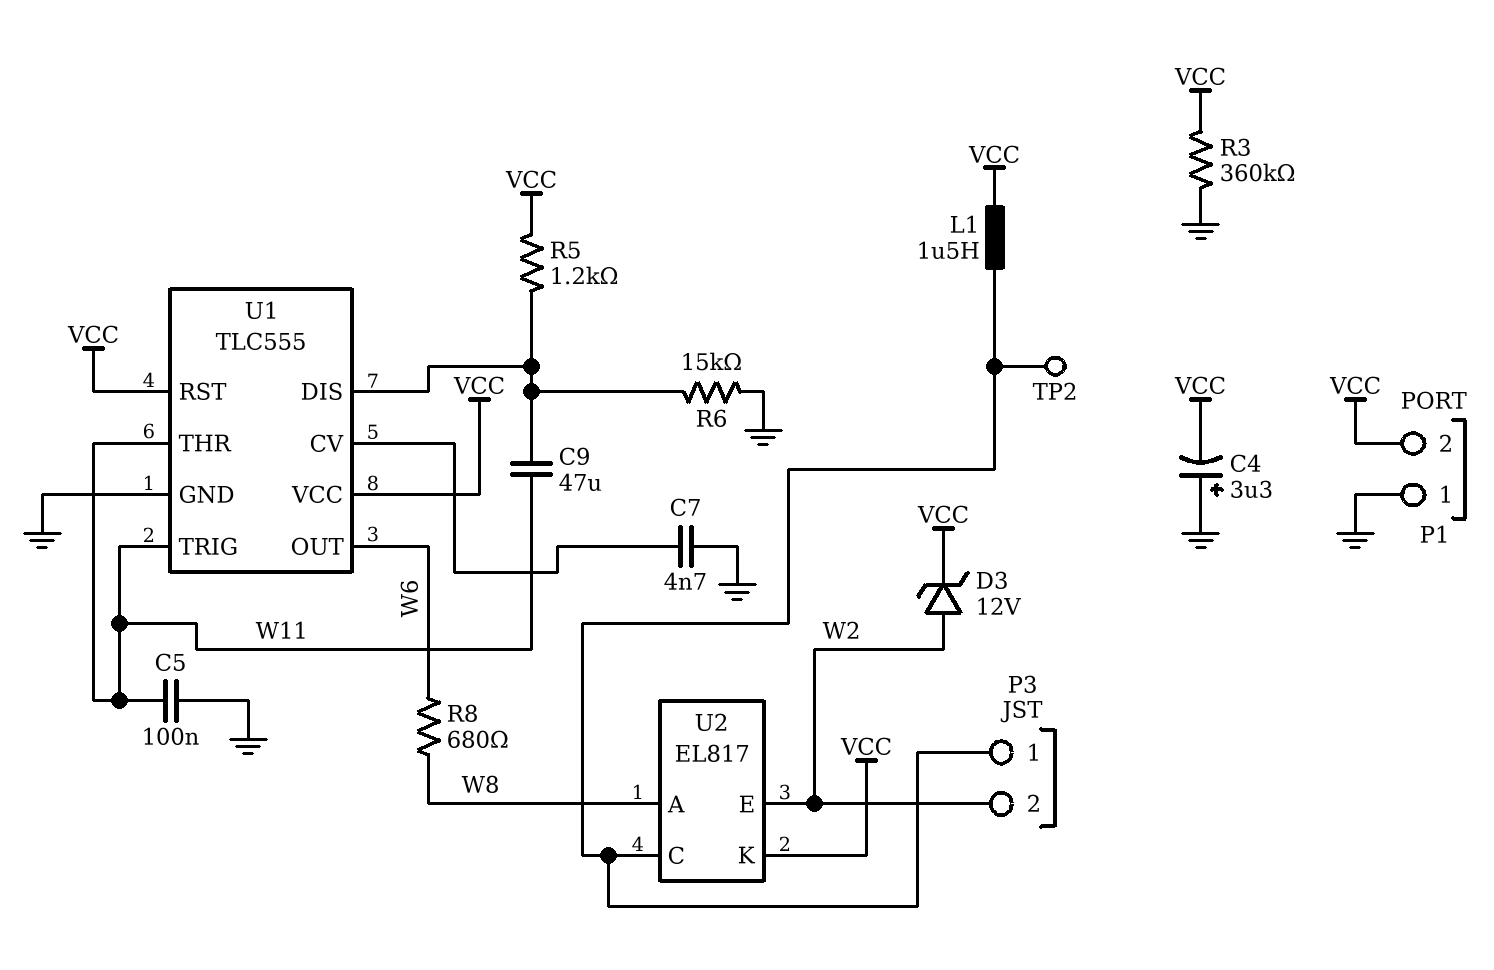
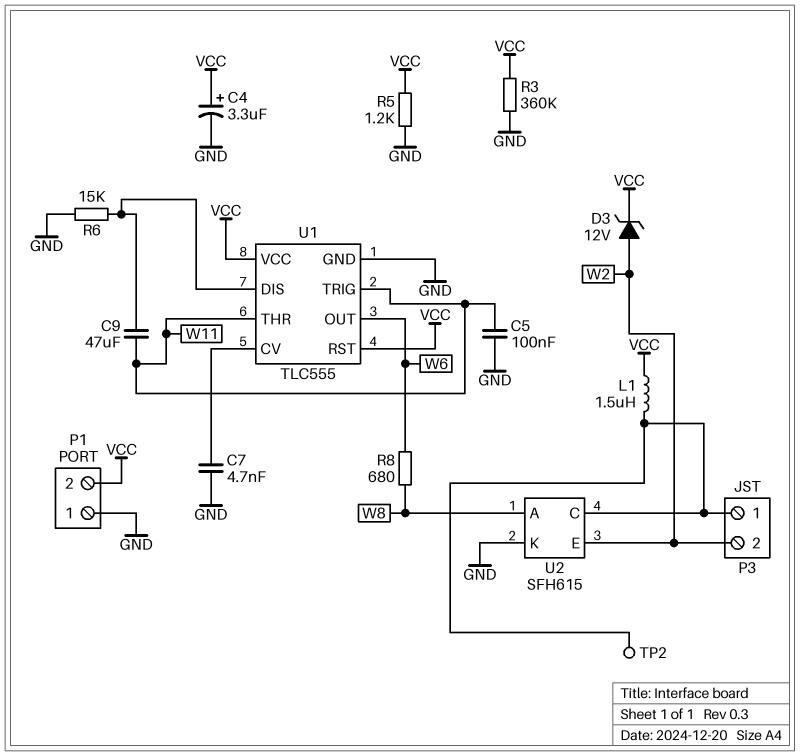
C4: 3.3uF (plus GND, minus VCC) -> 3.3uF (plus VCC, minus GND)
R5: 1.2k (U1/DIS, VCC) -> 1.2k (GND, VCC)
U2: EL817 -> SFH615
U2 pin K: VCC -> GND

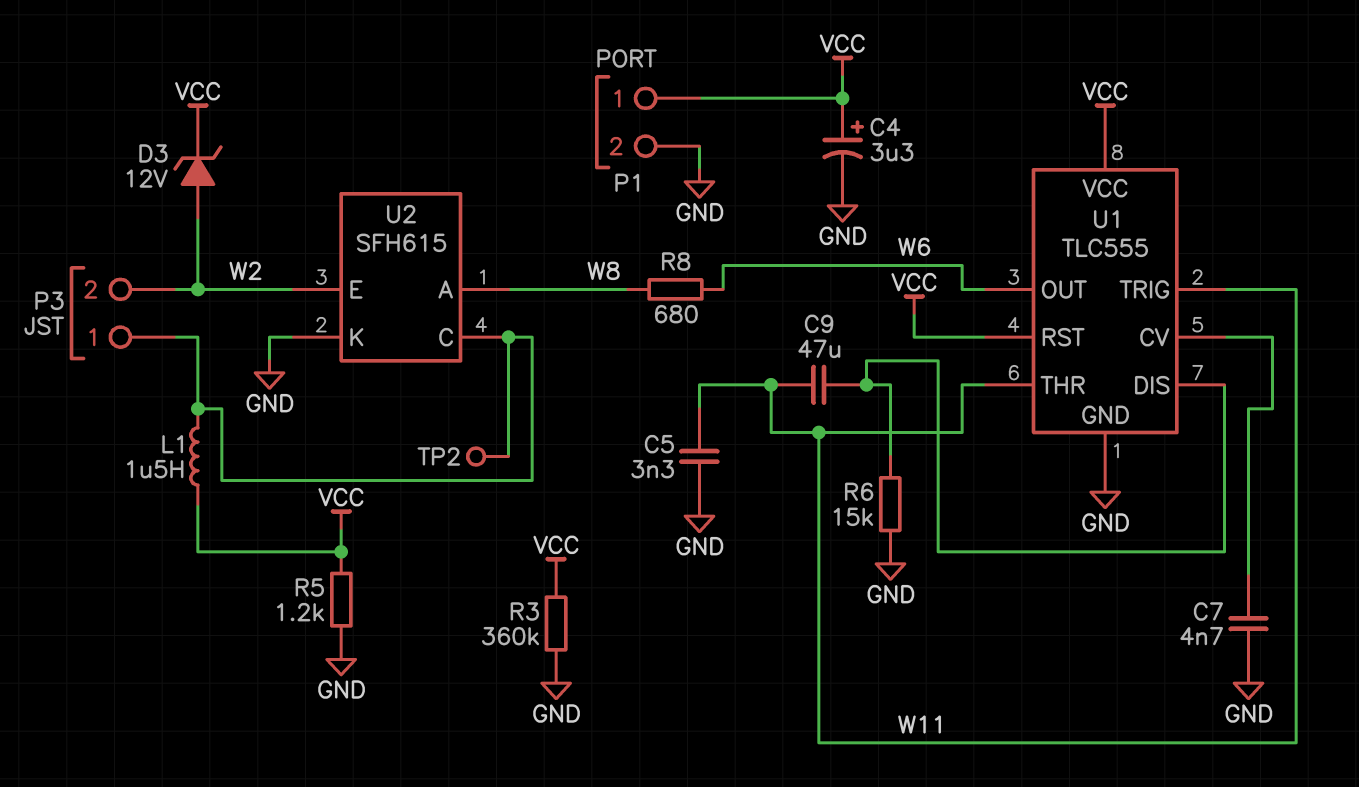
C5: 100nF (GND, W11) -> 3.3nF (GND, W11)
P1 pin 1: GND -> VCC
P1 pin 2: VCC -> GND

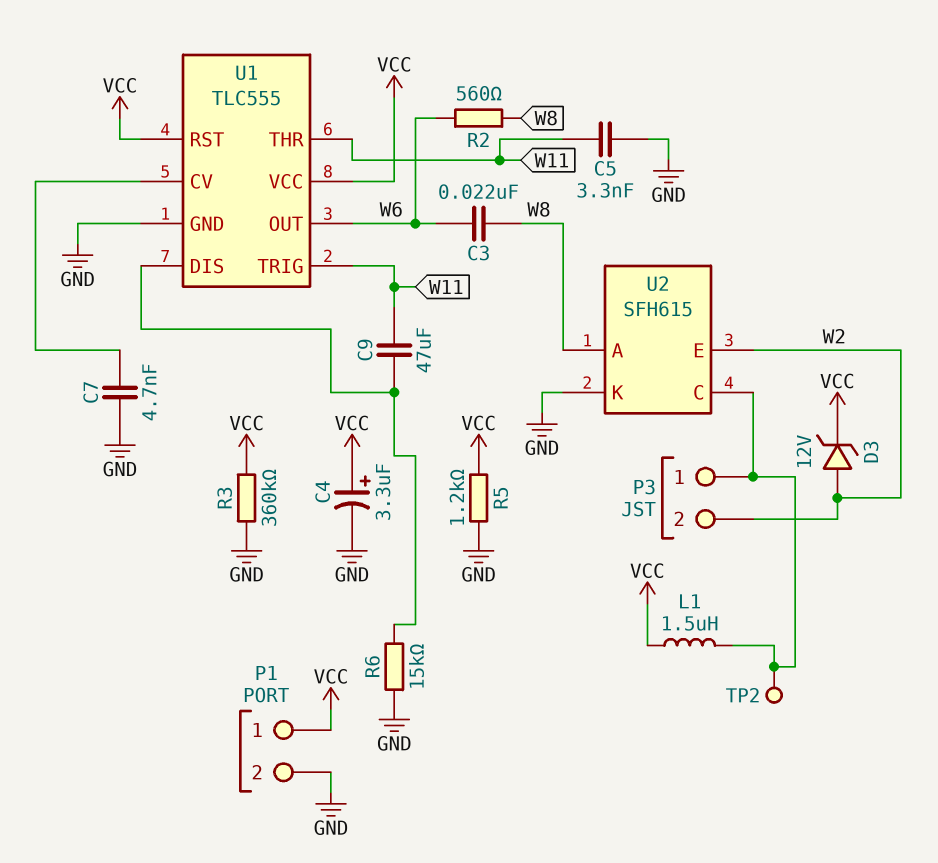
C3: none -> 22nF (W6, W8)
R2: none -> 560 (W6, W8)
R8: 680 (W6, W8) -> none

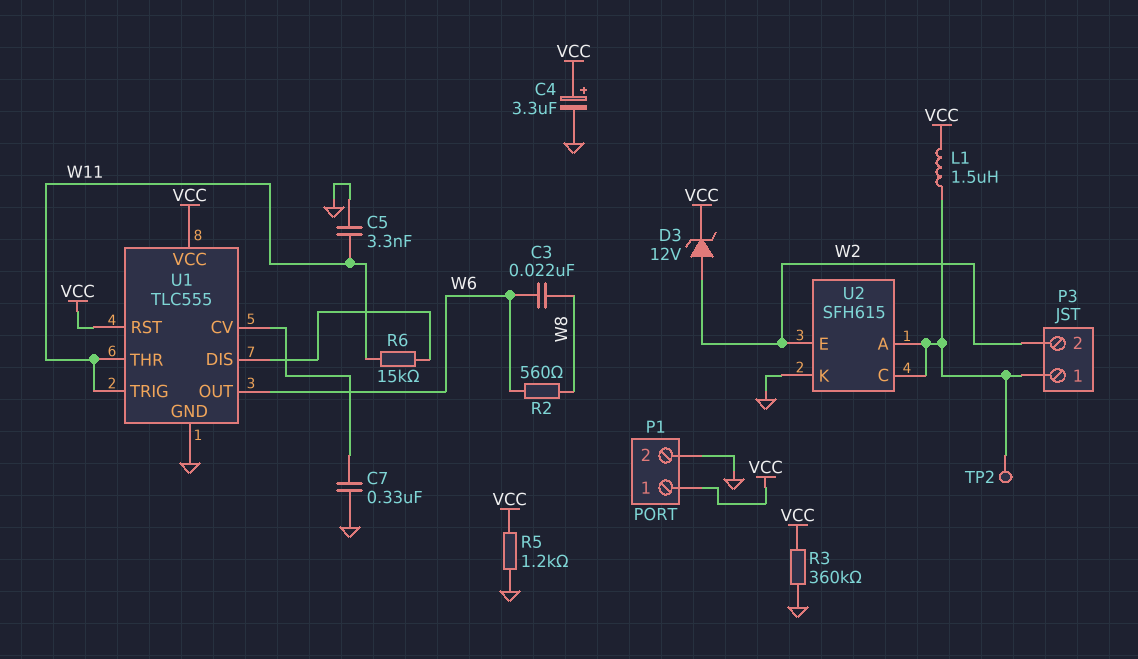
C7: 4.7nF (GND, U1/CV) -> 330nF (GND, U1/CV)
C9: 47uF (U1/DIS, W11) -> none
R6: 15k (GND, U1/DIS) -> 15k (U1/DIS, W11)
U2 pin A: W8 -> P3/1

